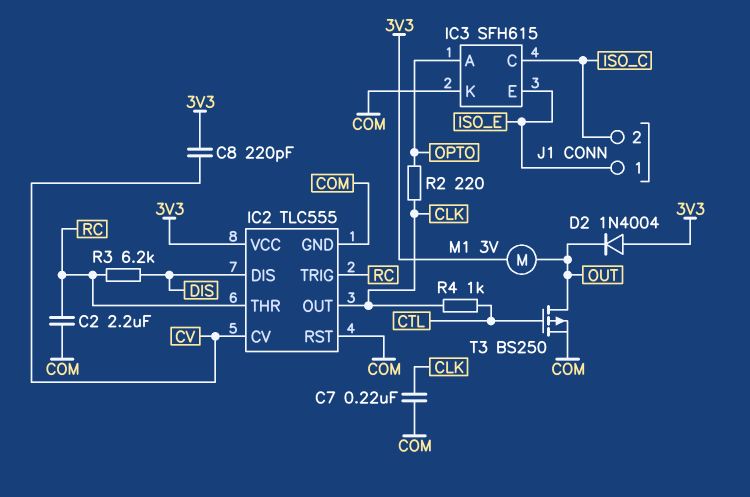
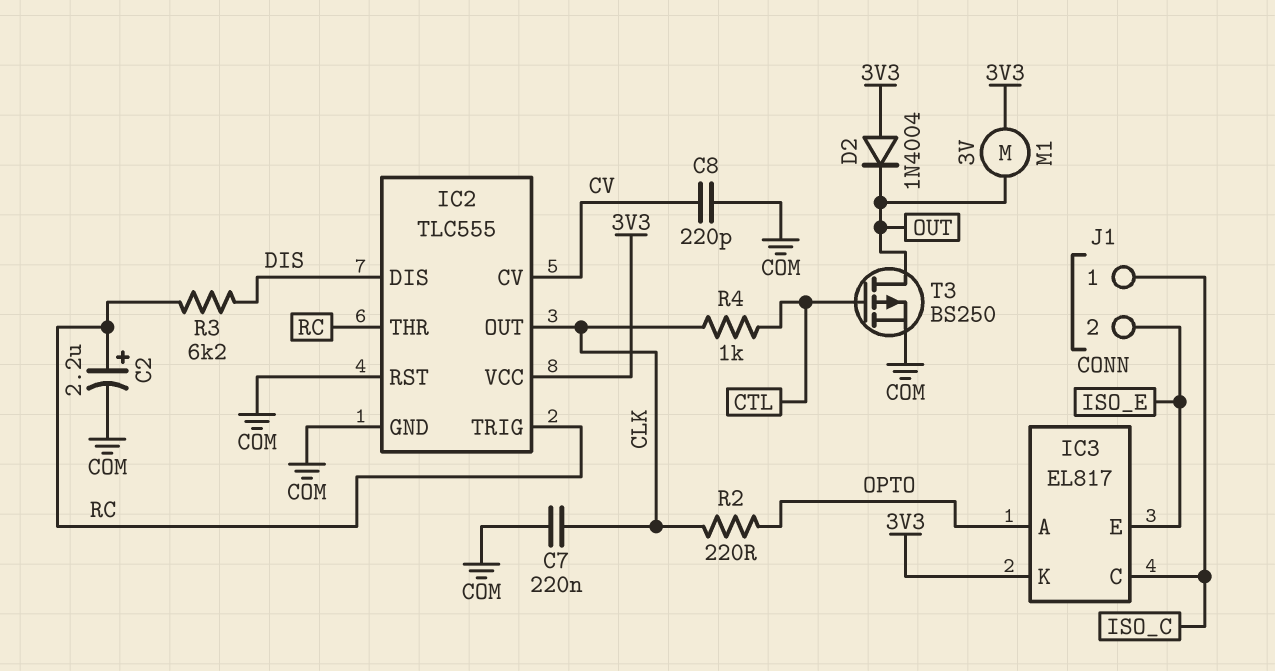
C2: 2.2uF (COM, RC) -> 2.2uF (plus RC, minus COM)
C8: 220pF (3V3, CV) -> 220pF (COM, CV)
IC3: SFH615 -> EL817
IC3 pin K: COM -> 3V3
J1 pin 1: ISO_E -> ISO_C
J1 pin 2: ISO_C -> ISO_E

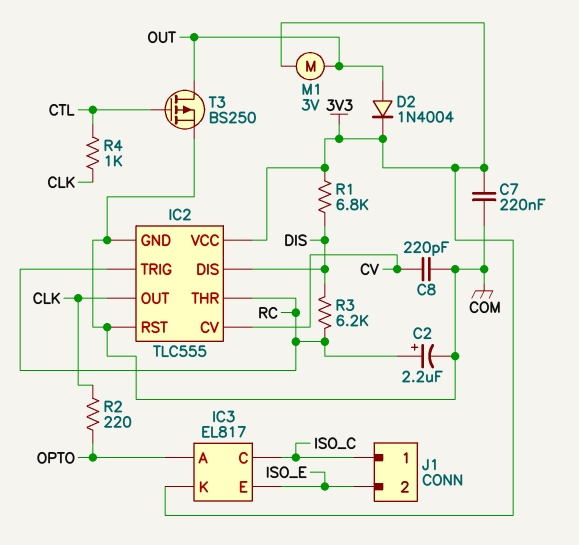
C7: 220nF (CLK, COM) -> 220nF (3V3, COM)
D2: diode 1N4004 (A 3V3, K OUT) -> diode 1N4004 (A OUT, K 3V3)
R1: none -> 6.8k (3V3, DIS)

